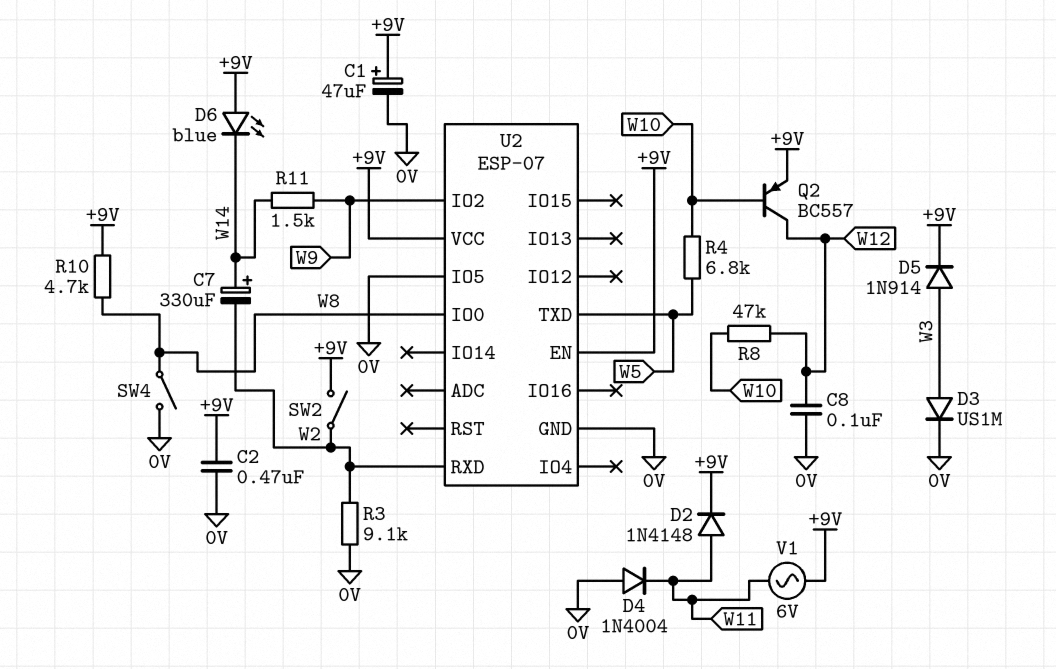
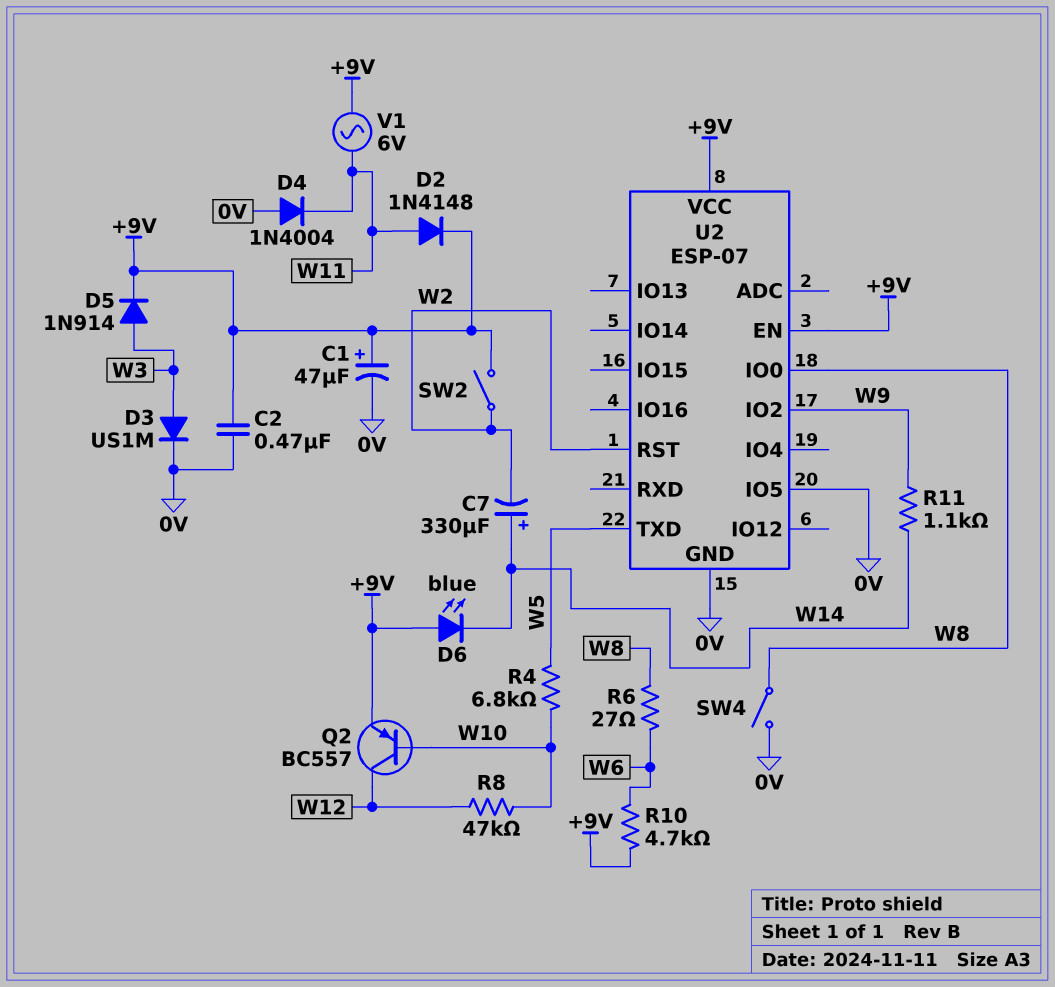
C8: 100nF (0V, W12) -> none
R3: 9.1k (0V, W2) -> none
R6: none -> 27 (W6, W8)
R10: 4.7k (+9V, W8) -> 4.7k (+9V, W6)
R11: 1.5k (W9, W14) -> 1.1k (W9, W14)
U2 pin RST: none -> W2
U2 pin RXD: W2 -> none

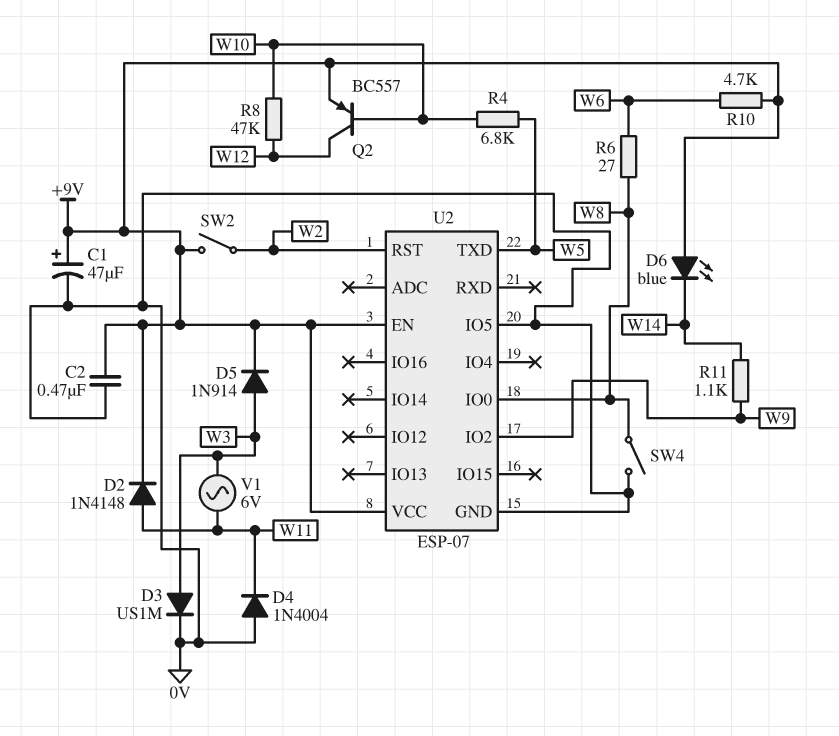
C7: 330uF (plus W14, minus W2) -> none
V1: AC 6V (+9V, W11) -> AC 6V (W3, W11)

